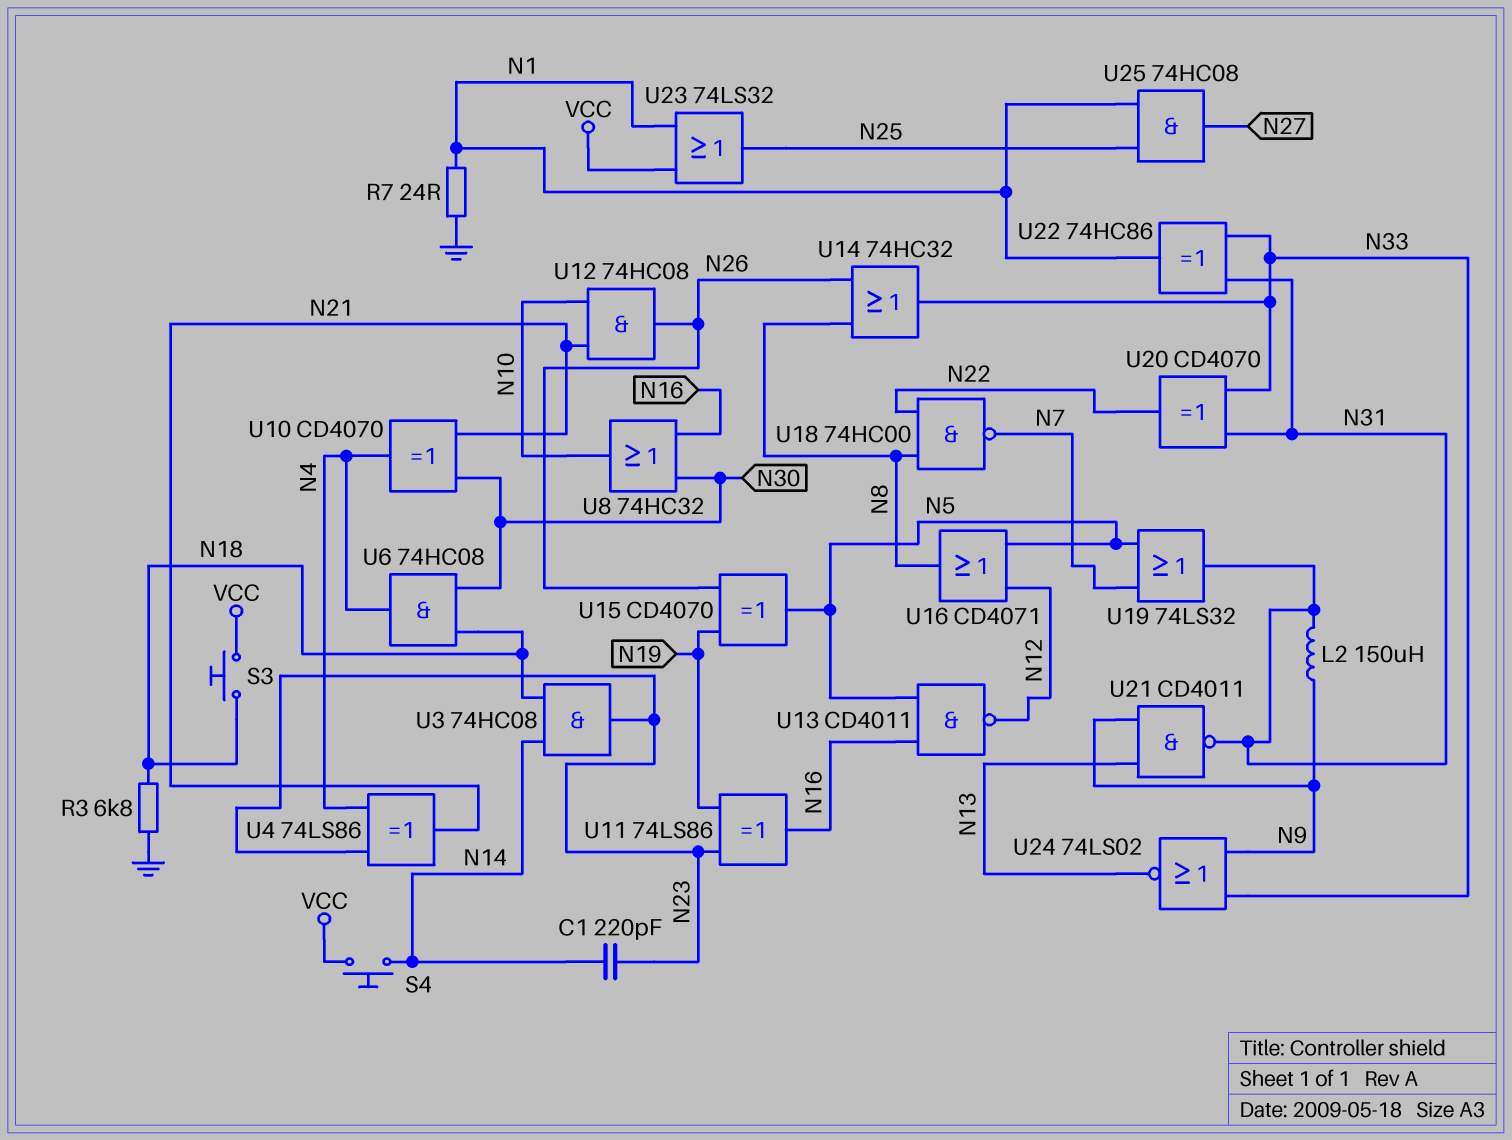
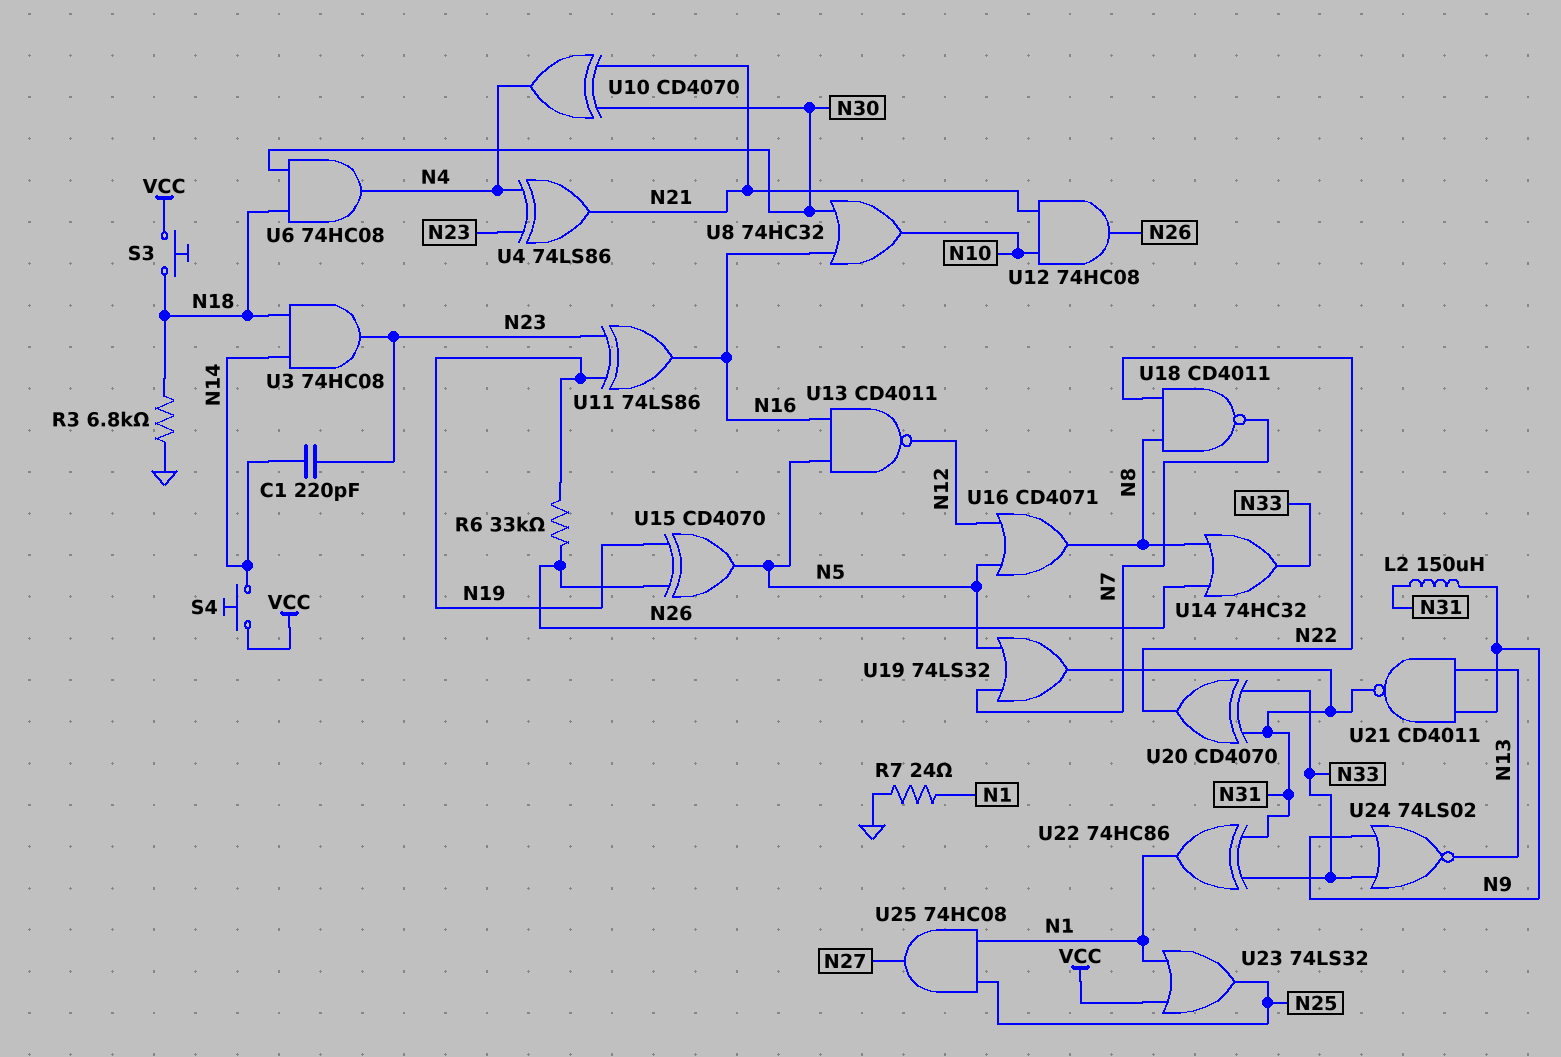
R6: none -> 33k (N19, N26)
U18: NAND 74HC00 (in N8, in N22, out N7) -> NAND CD4011 (in N8, in N22, out N7)

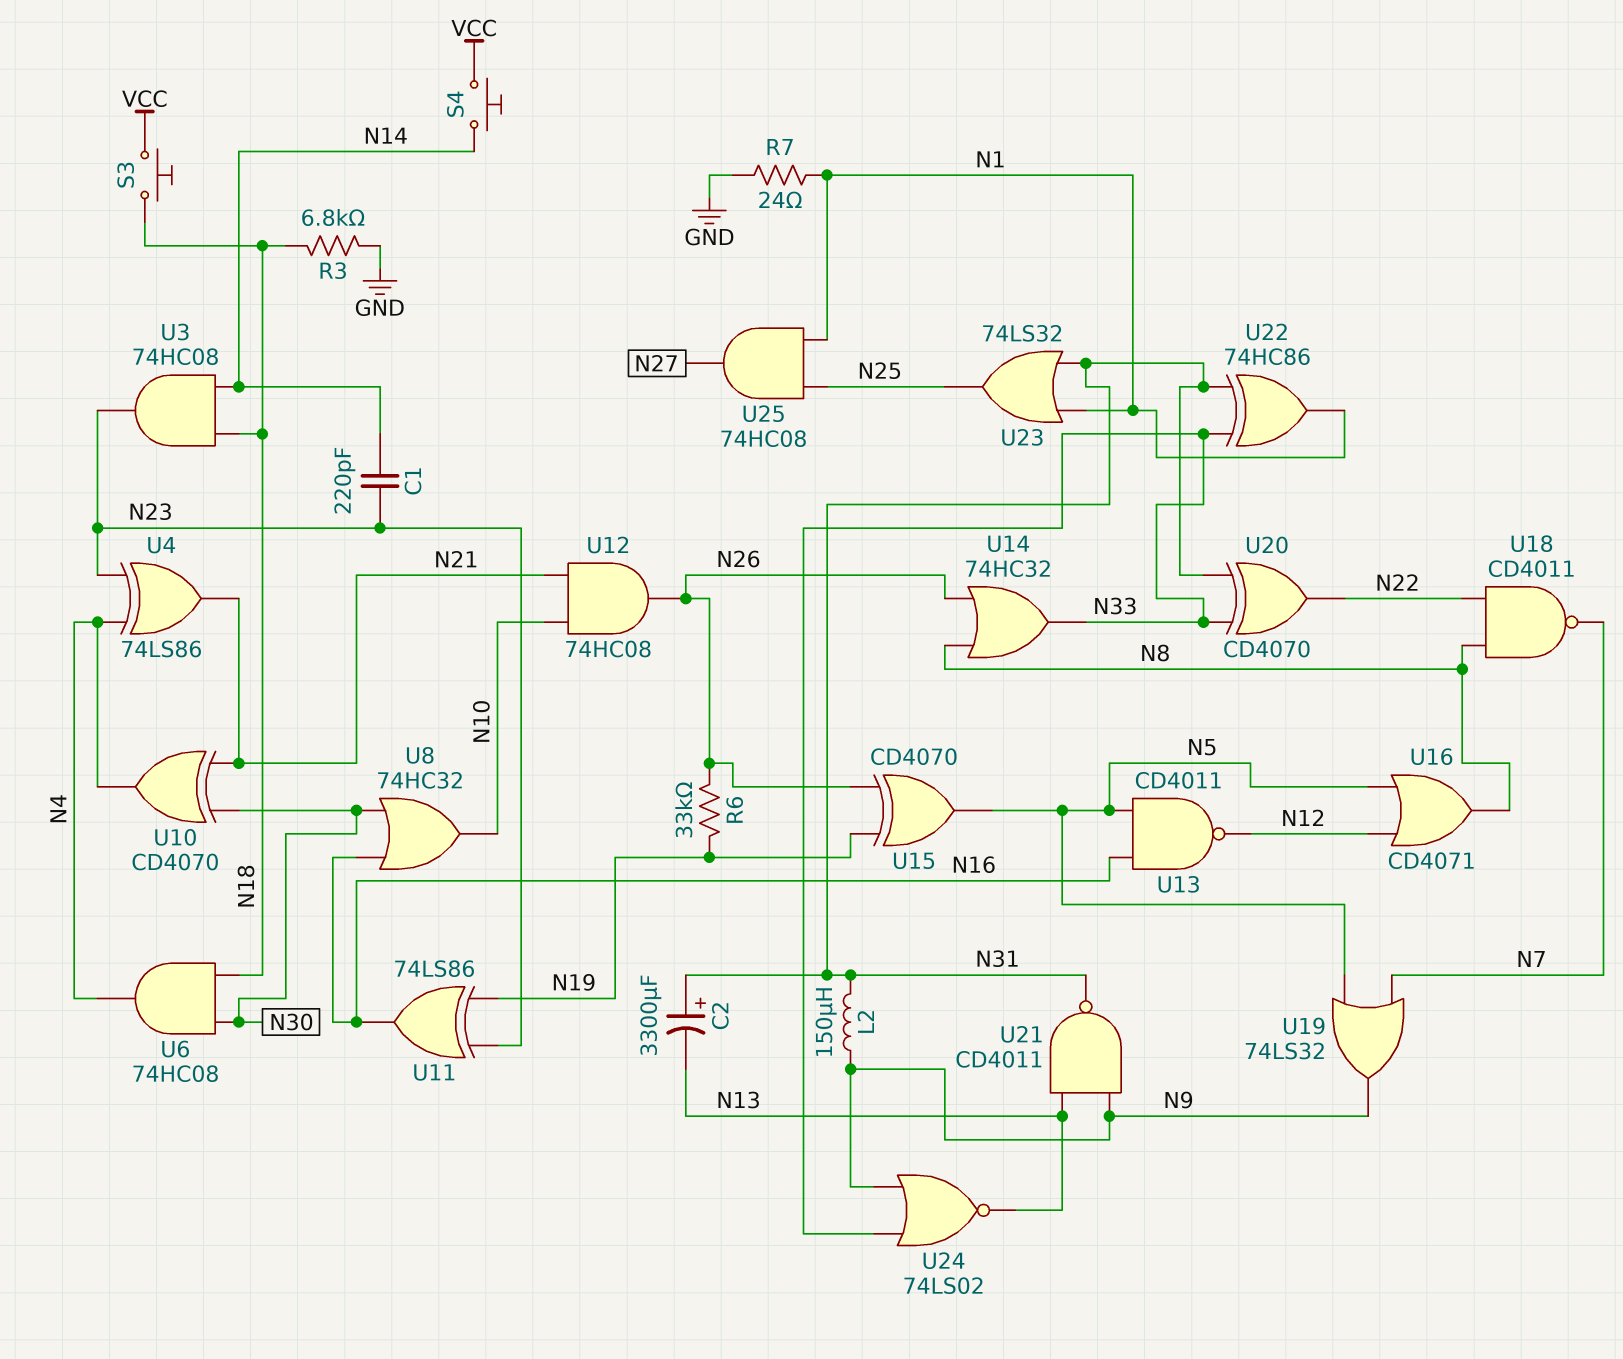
C2: none -> 3300uF (plus N31, minus N13)
U19: OR 74LS32 (in N5, in N7, out N31) -> OR 74LS32 (in N5, in N7, out N9)
U23: OR 74LS32 (in N1, in VCC, out N25) -> OR 74LS32 (in N1, in N31, out N25)

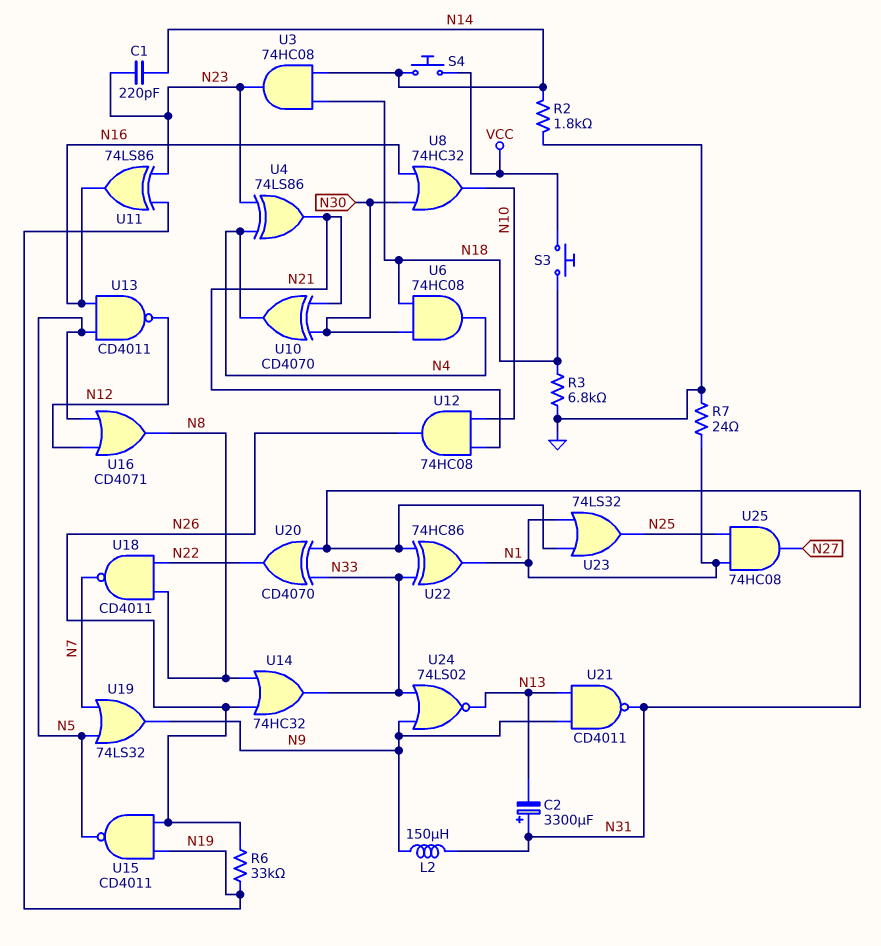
R2: none -> 1.8k (GND, N14)
U15: XOR CD4070 (in N19, in N26, out N5) -> NAND CD4011 (in N19, in N26, out N5)

